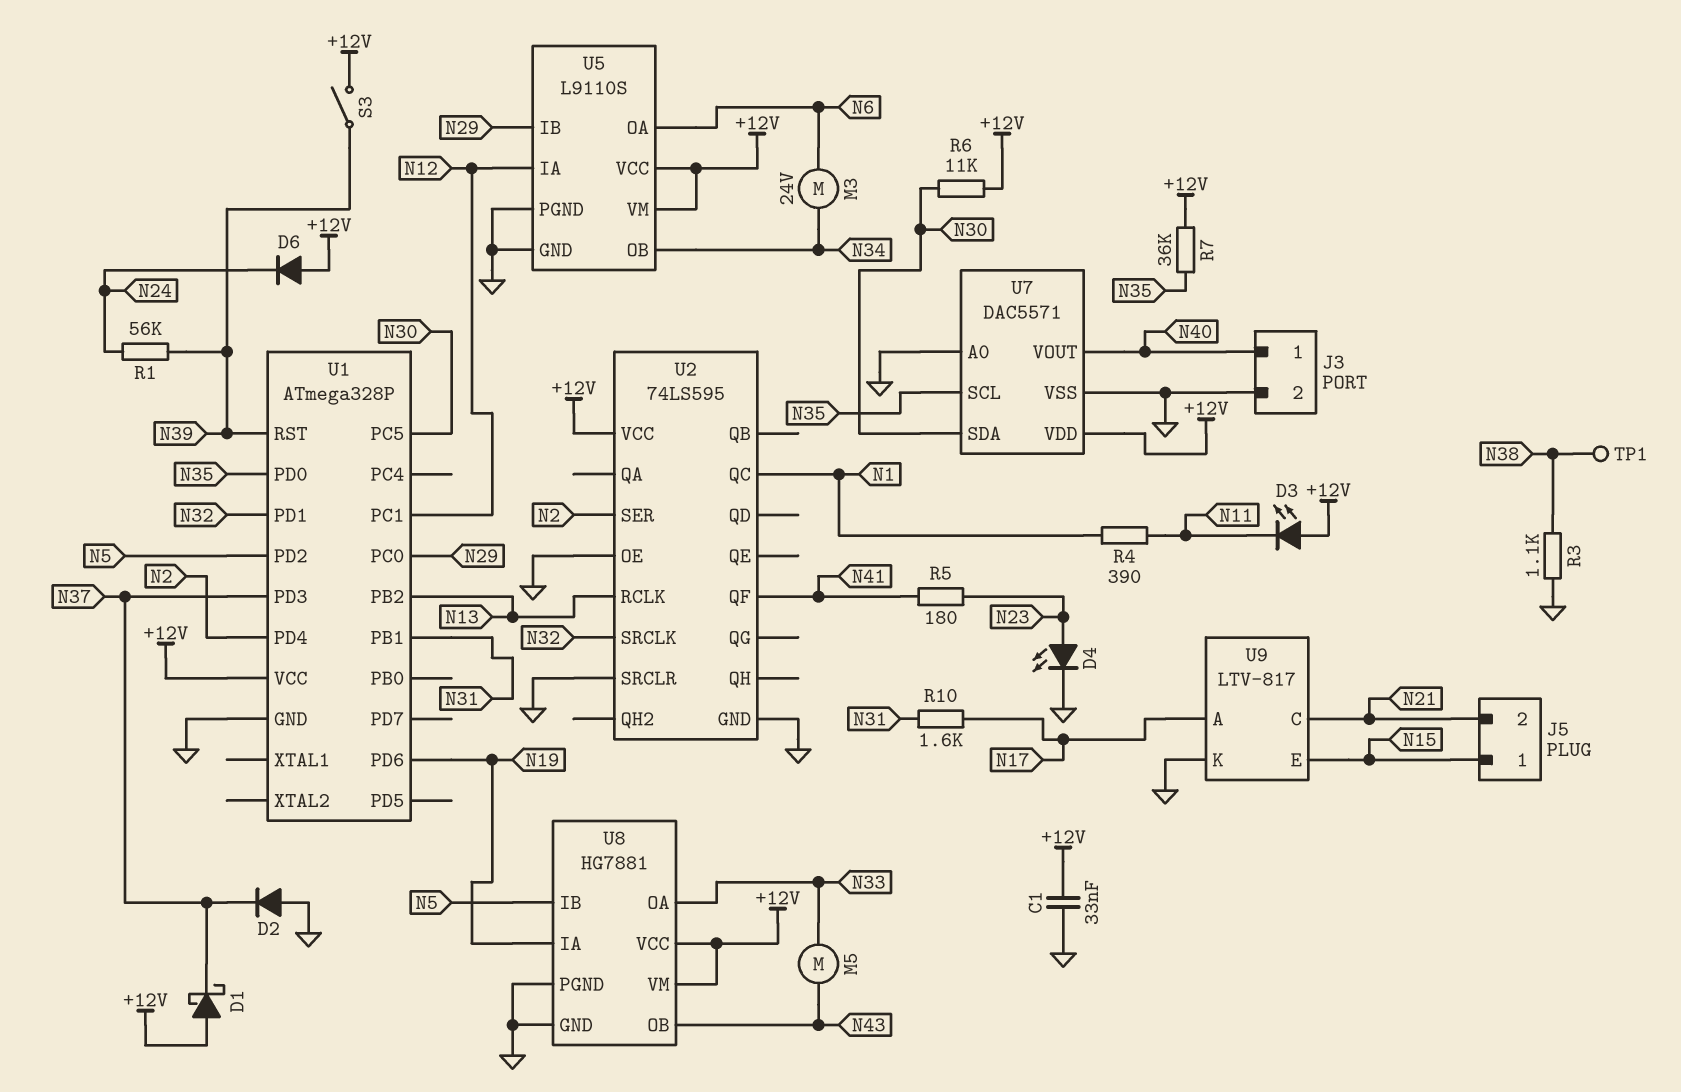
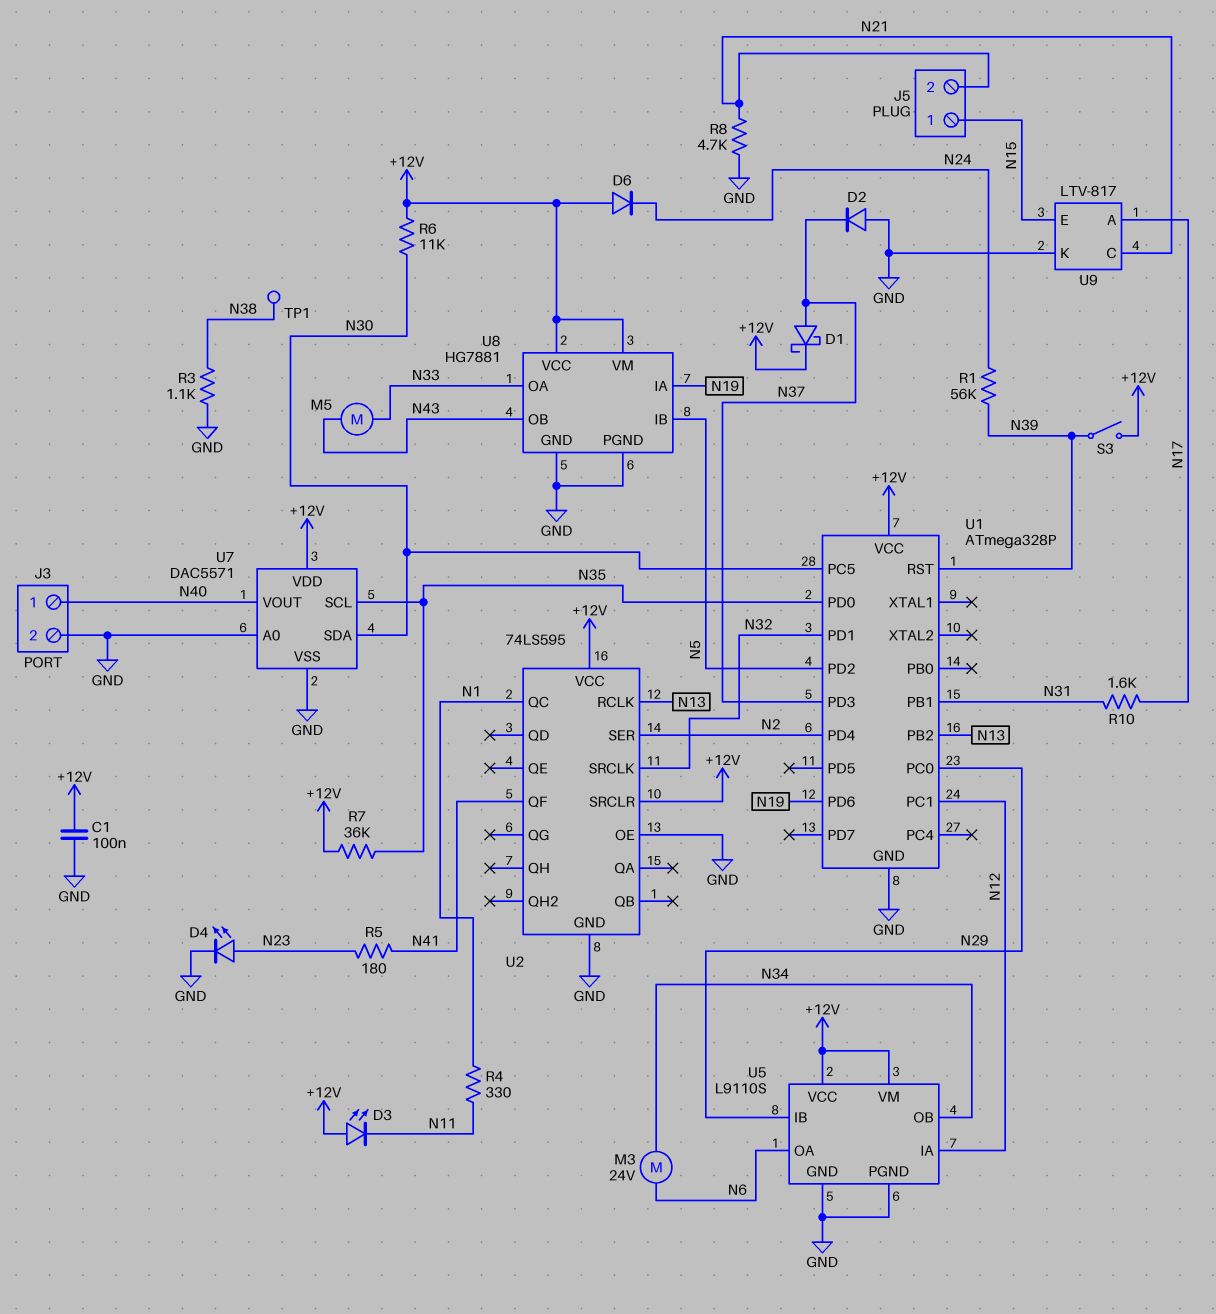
C1: 33nF (+12V, GND) -> 100nF (+12V, GND)
D1: schottky (A +12V, K N37) -> schottky (A N37, K +12V)
R4: 390 (N1, N11) -> 330 (N1, N11)
R8: none -> 4.7k (GND, N21)
U2 pin SRCLR: GND -> +12V

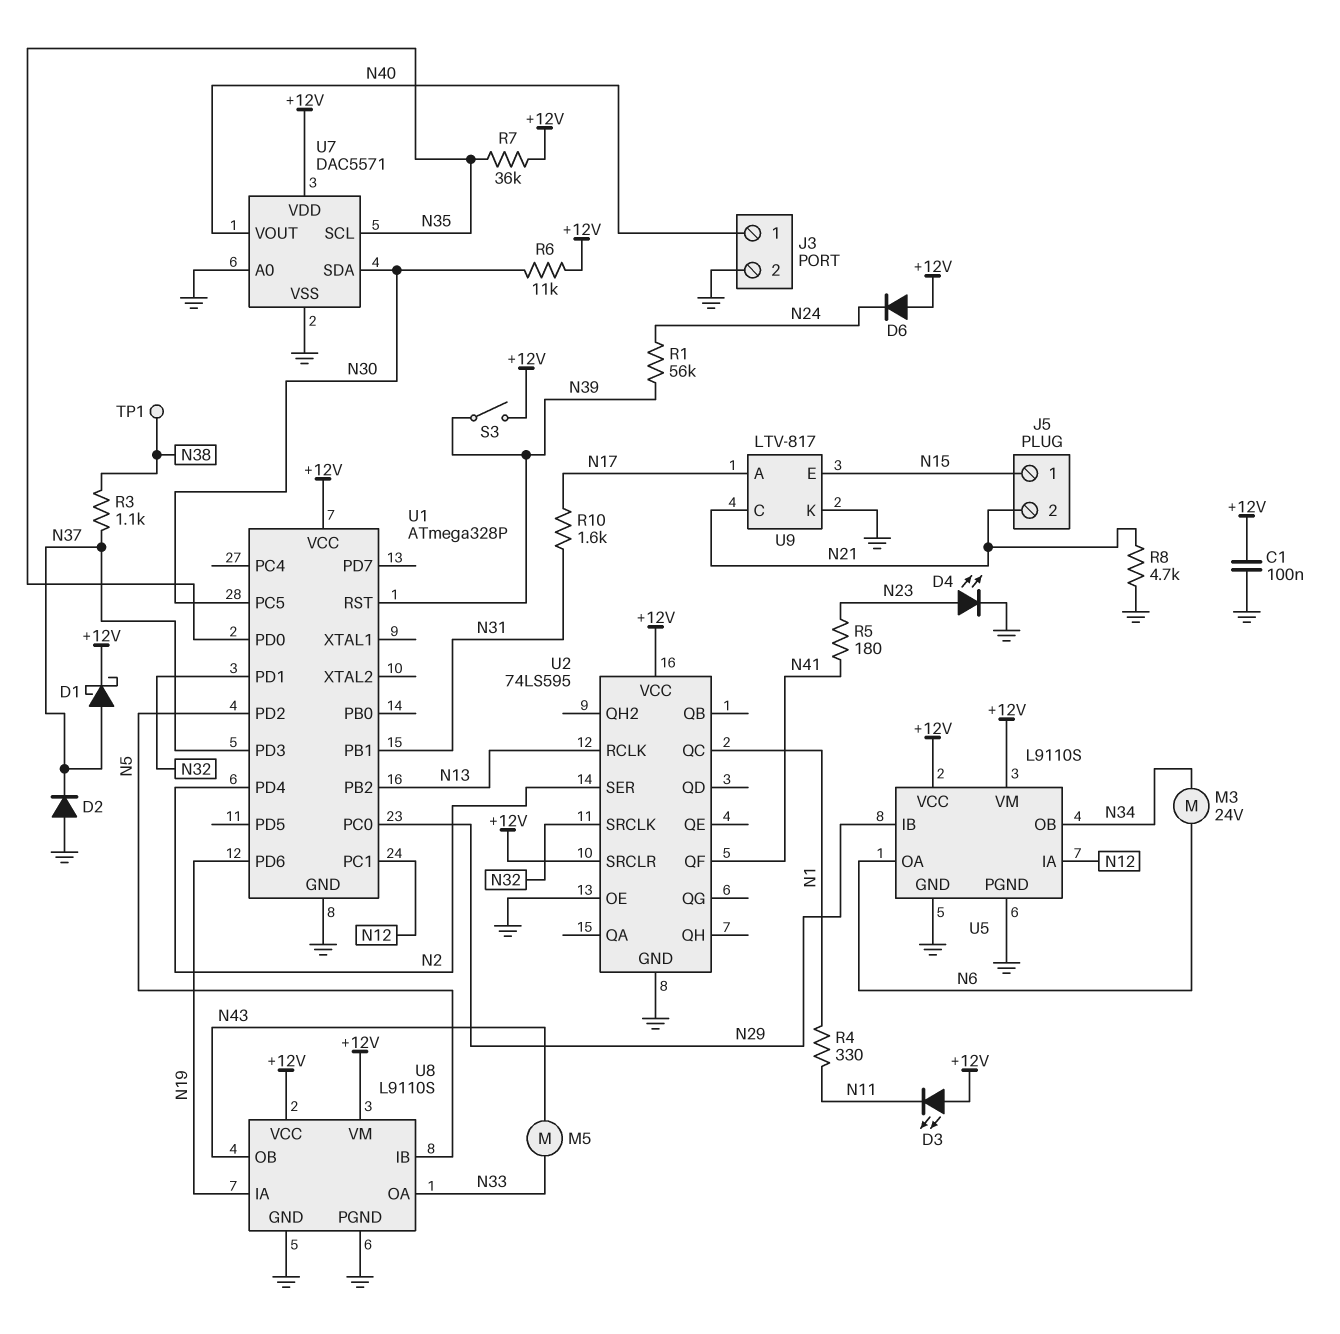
R3: 1.1k (GND, N38) -> 1.1k (N37, N38)
U8: HG7881 -> L9110S

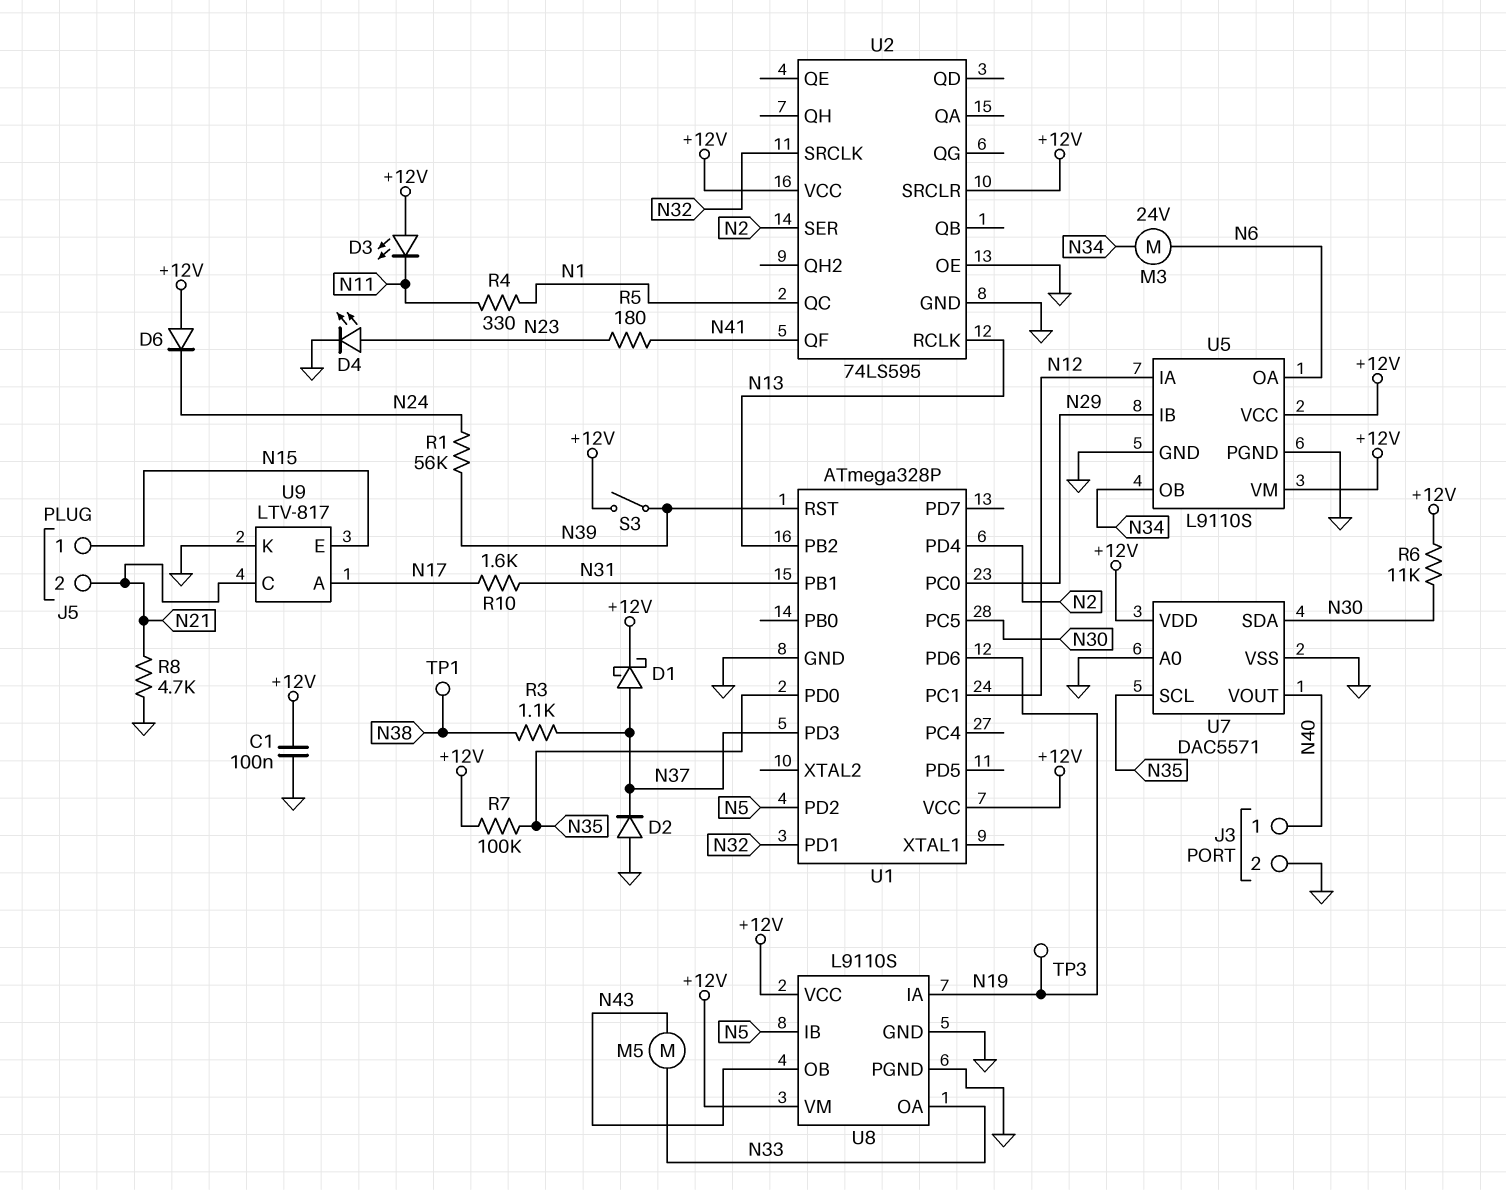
R7: 36k (+12V, N35) -> 100k (+12V, N35)
TP3: none -> test point (N19)

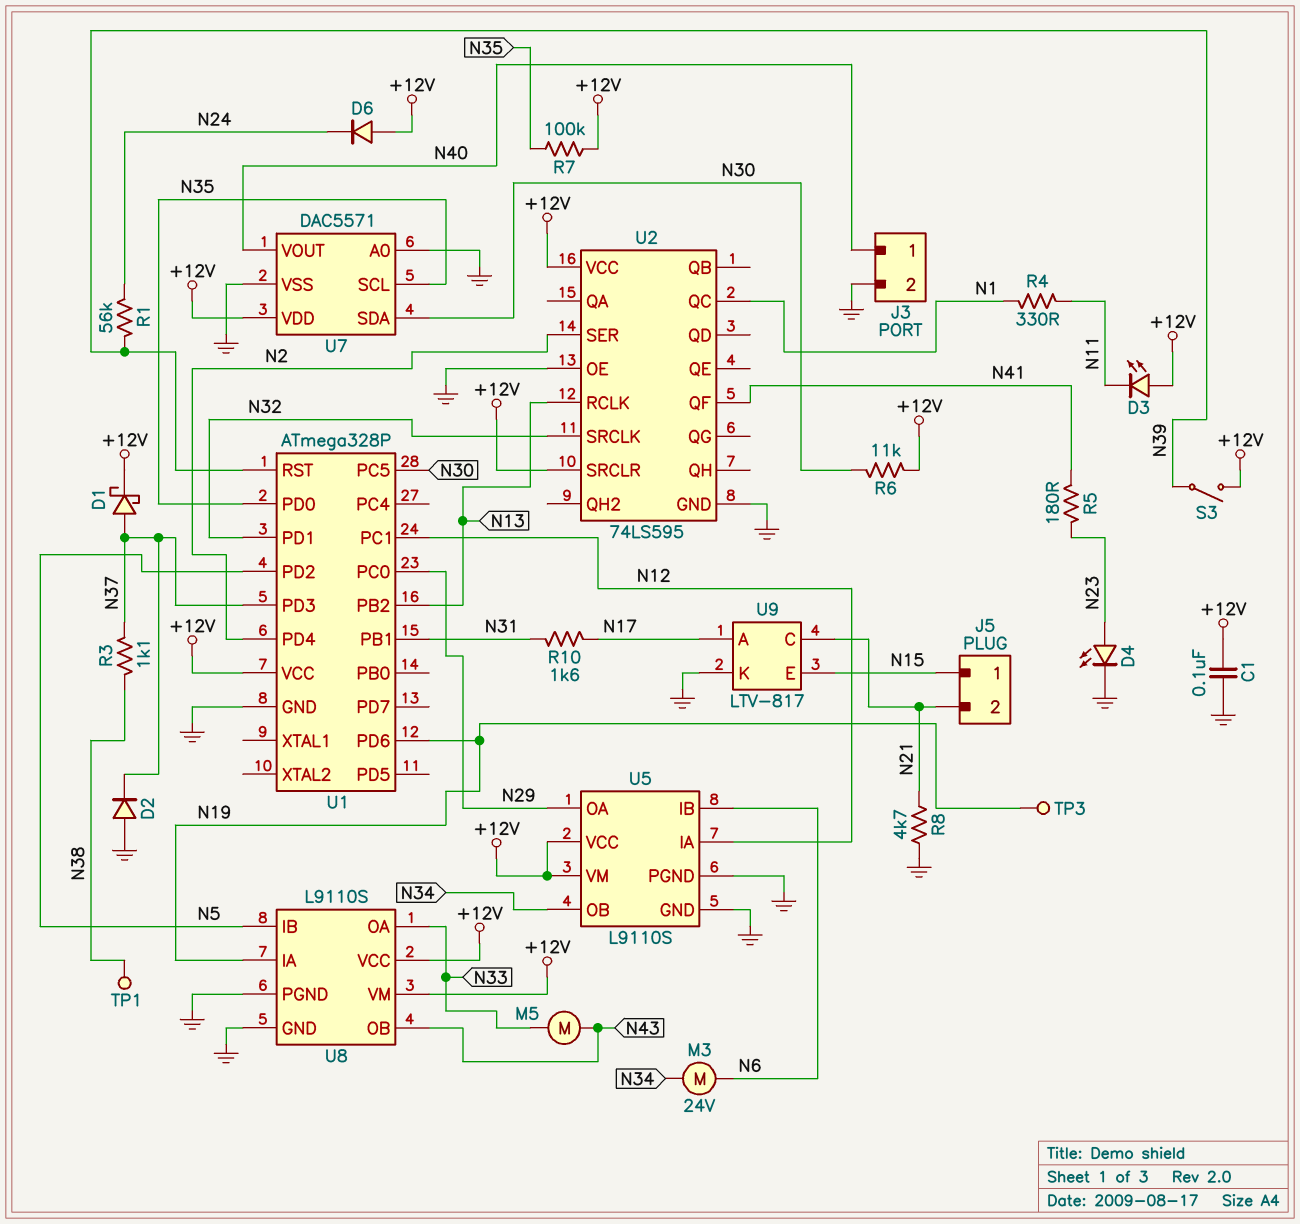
U5 pin IB: N29 -> N6
U5 pin OA: N6 -> N29

